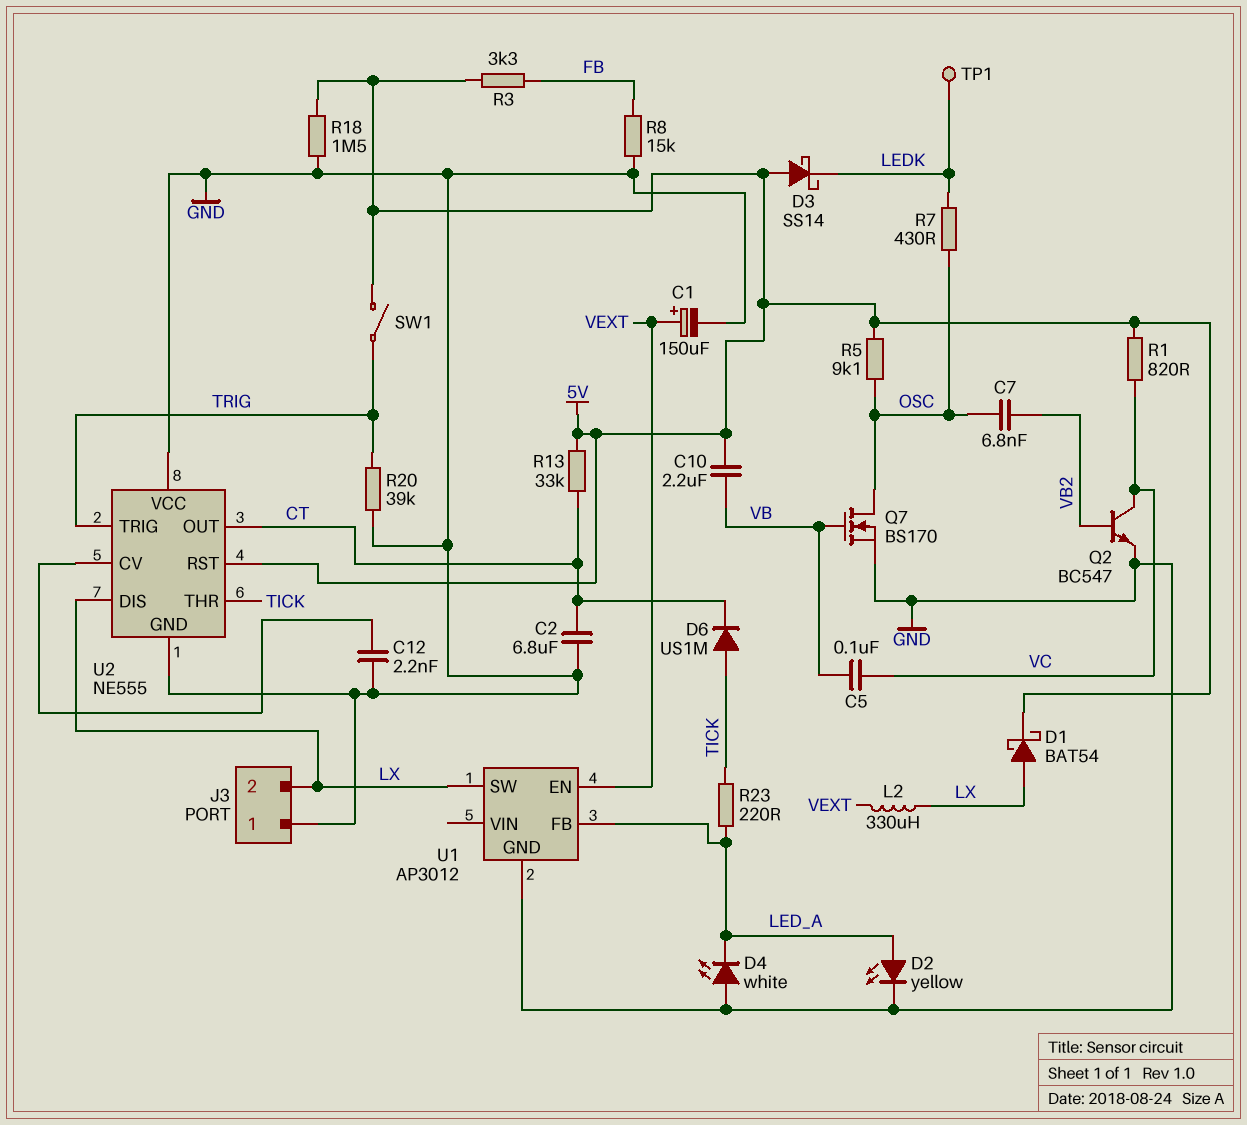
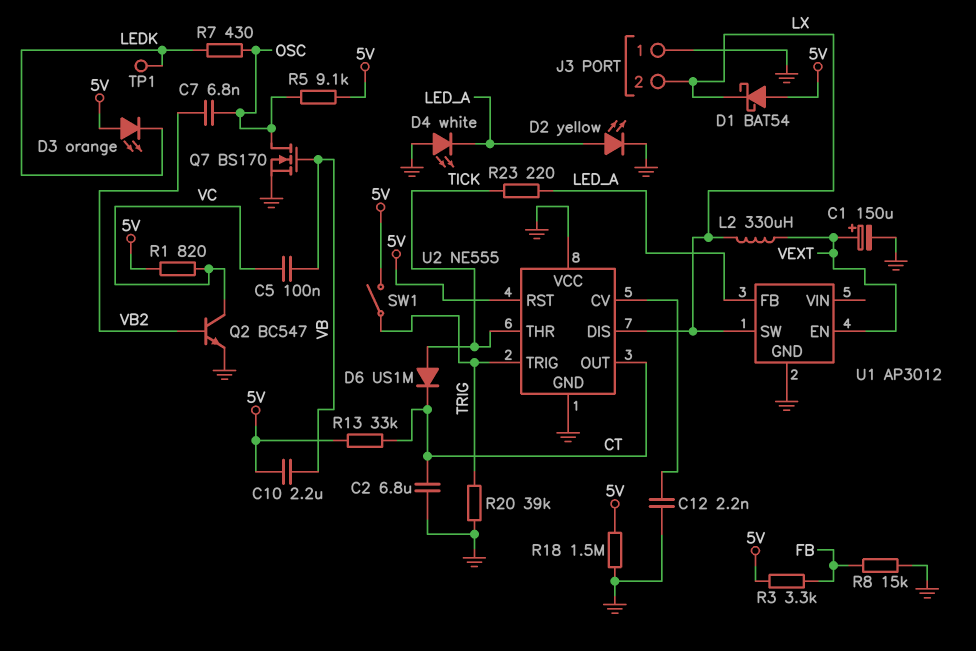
D1: schottky BAT54 (A LX, K 5V) -> schottky BAT54 (A 5V, K LX)
D3: schottky SS14 (A 5V, K LEDK) -> LED orange (A 5V, K LEDK)

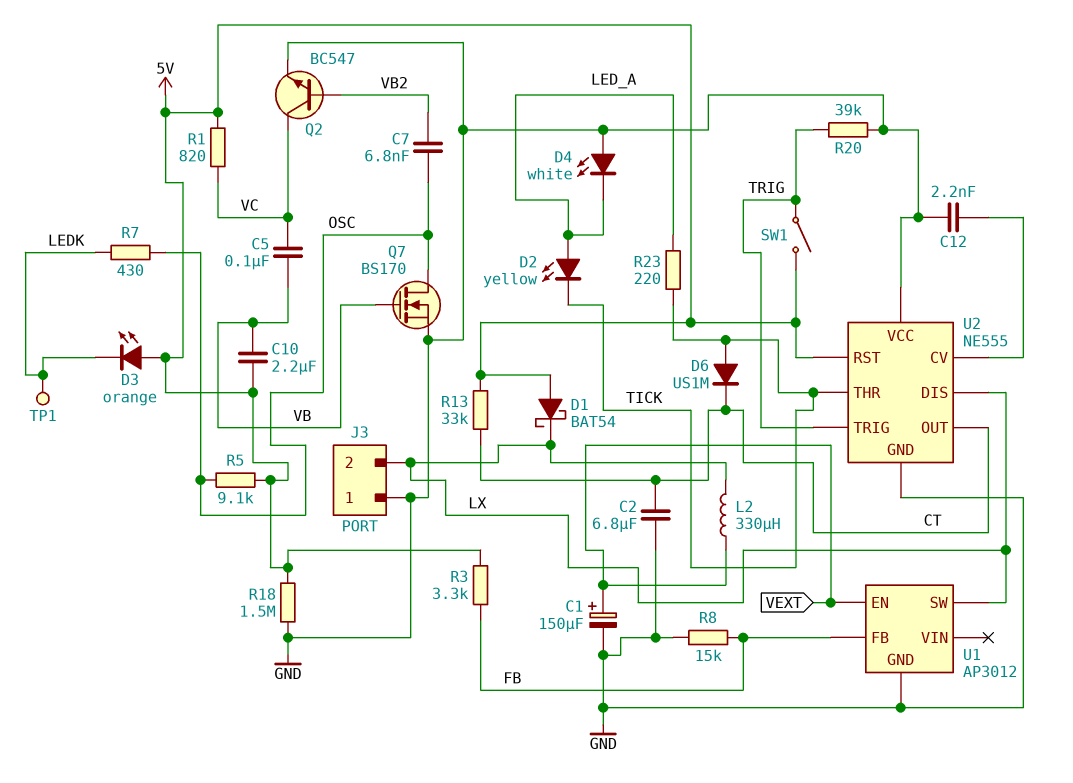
D2: LED yellow (A LED_A, K GND) -> LED yellow (A LED_A, K TICK)
U1 pin FB: LED_A -> FB

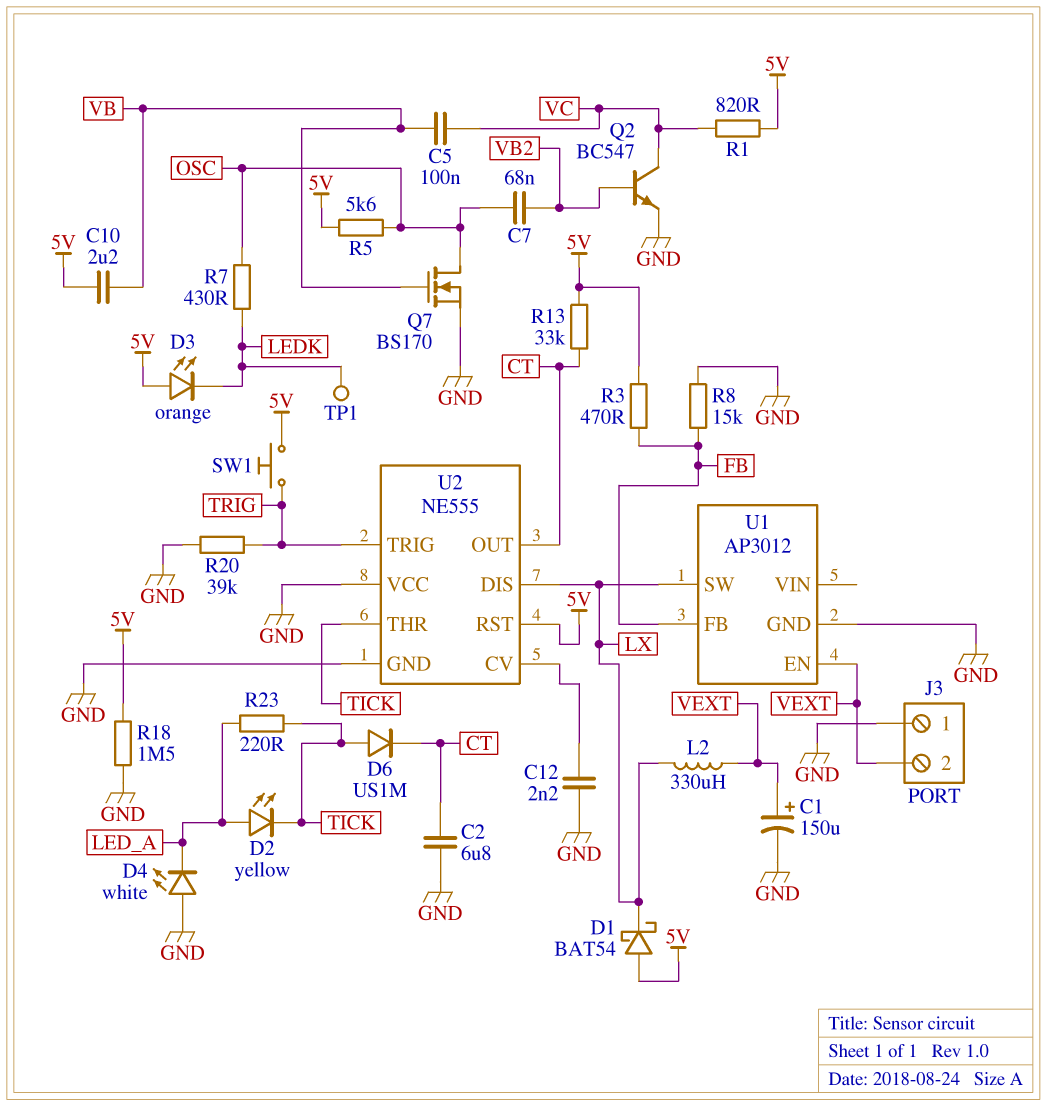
C7: 6.8nF (OSC, VB2) -> 68nF (OSC, VB2)
J3 pin 2: LX -> VEXT
R3: 3.3k (5V, FB) -> 470 (5V, FB)
R5: 9.1k (5V, OSC) -> 5.6k (5V, OSC)
SW1: switch (5V, TRIG) -> button (5V, TRIG)

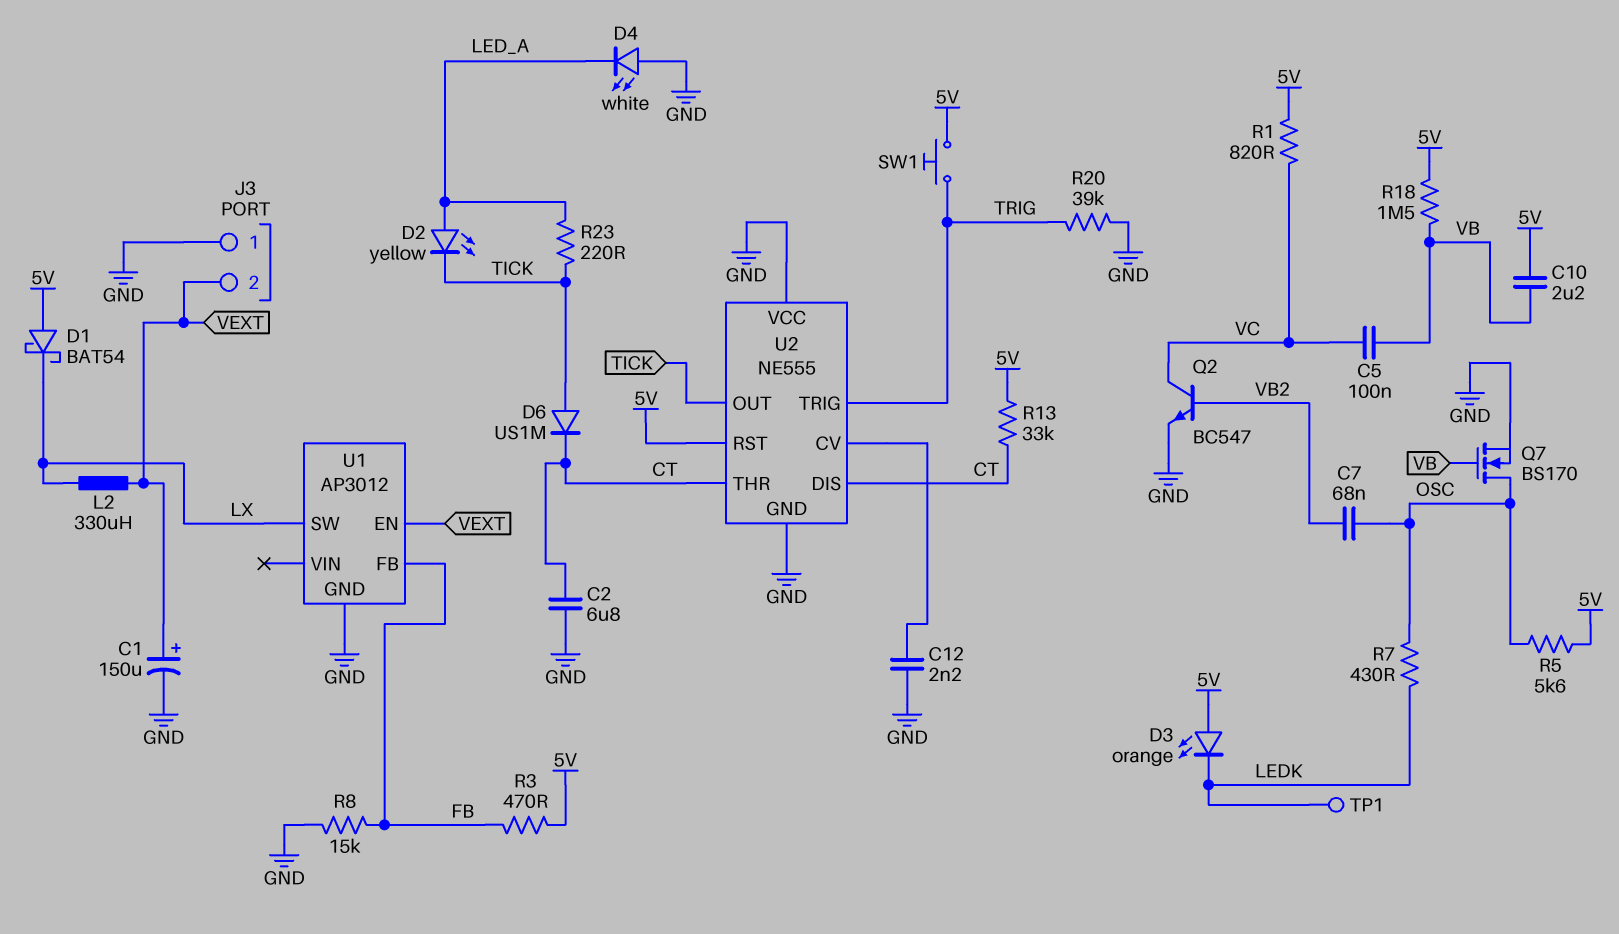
R18: 1.5M (5V, GND) -> 1.5M (5V, VB)
U2 pin DIS: LX -> CT
U2 pin OUT: CT -> TICK
U2 pin THR: TICK -> CT

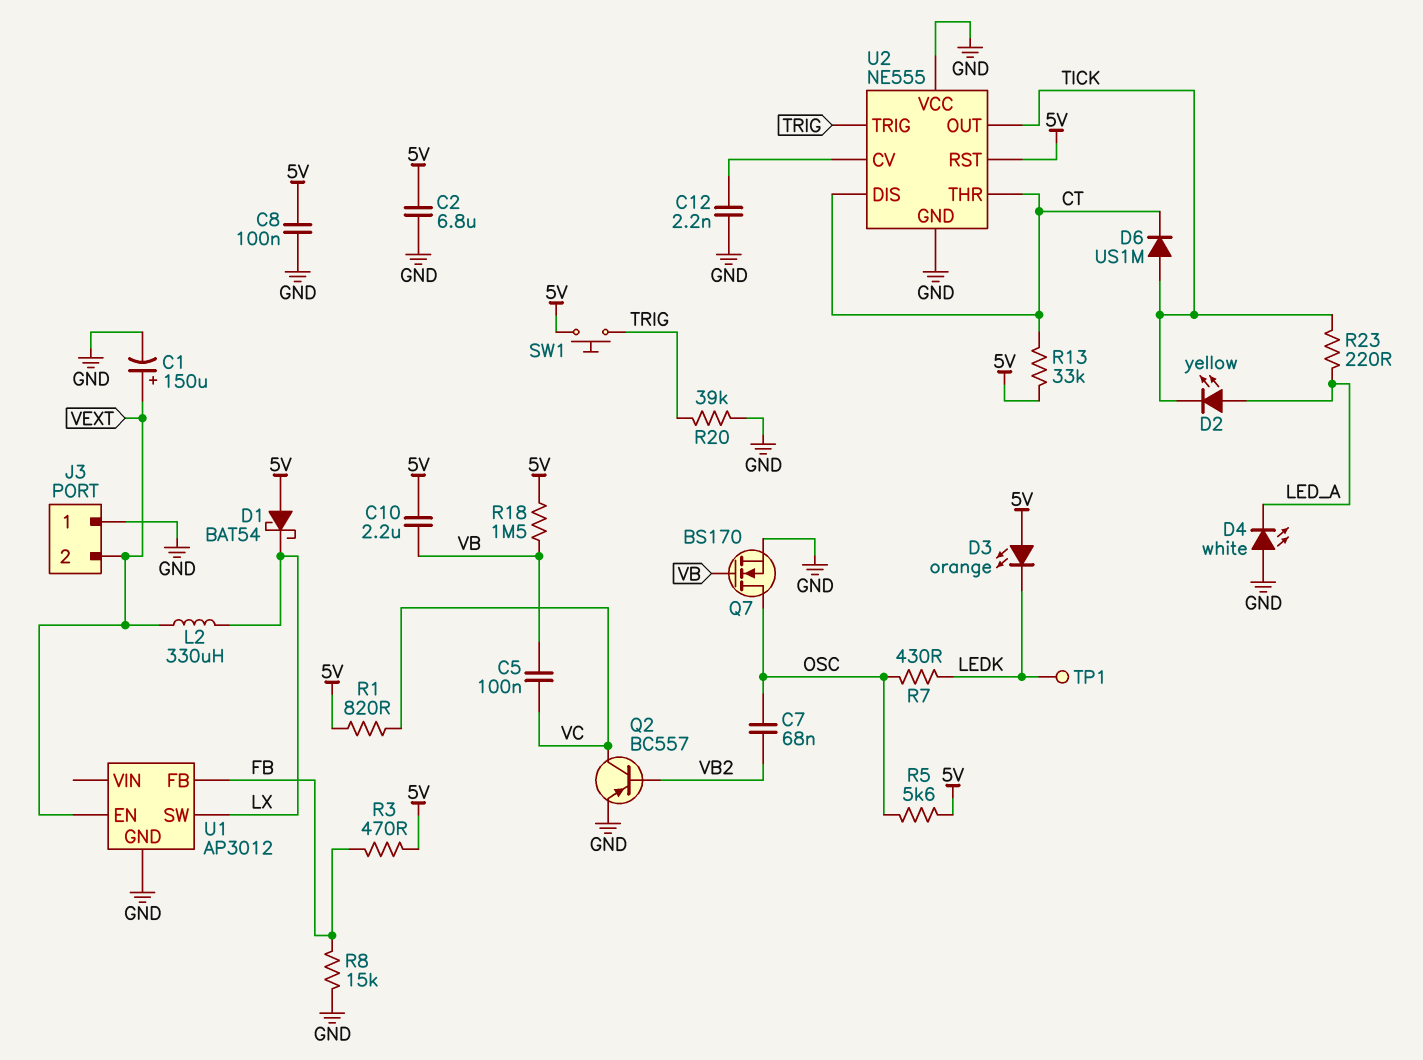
C2: 6.8uF (CT, GND) -> 6.8uF (5V, GND)
C8: none -> 100nF (5V, GND)
Q2: NPN BC547 (B VB2, C VC, E GND) -> PNP BC557 (B VB2, C VC, E GND)

